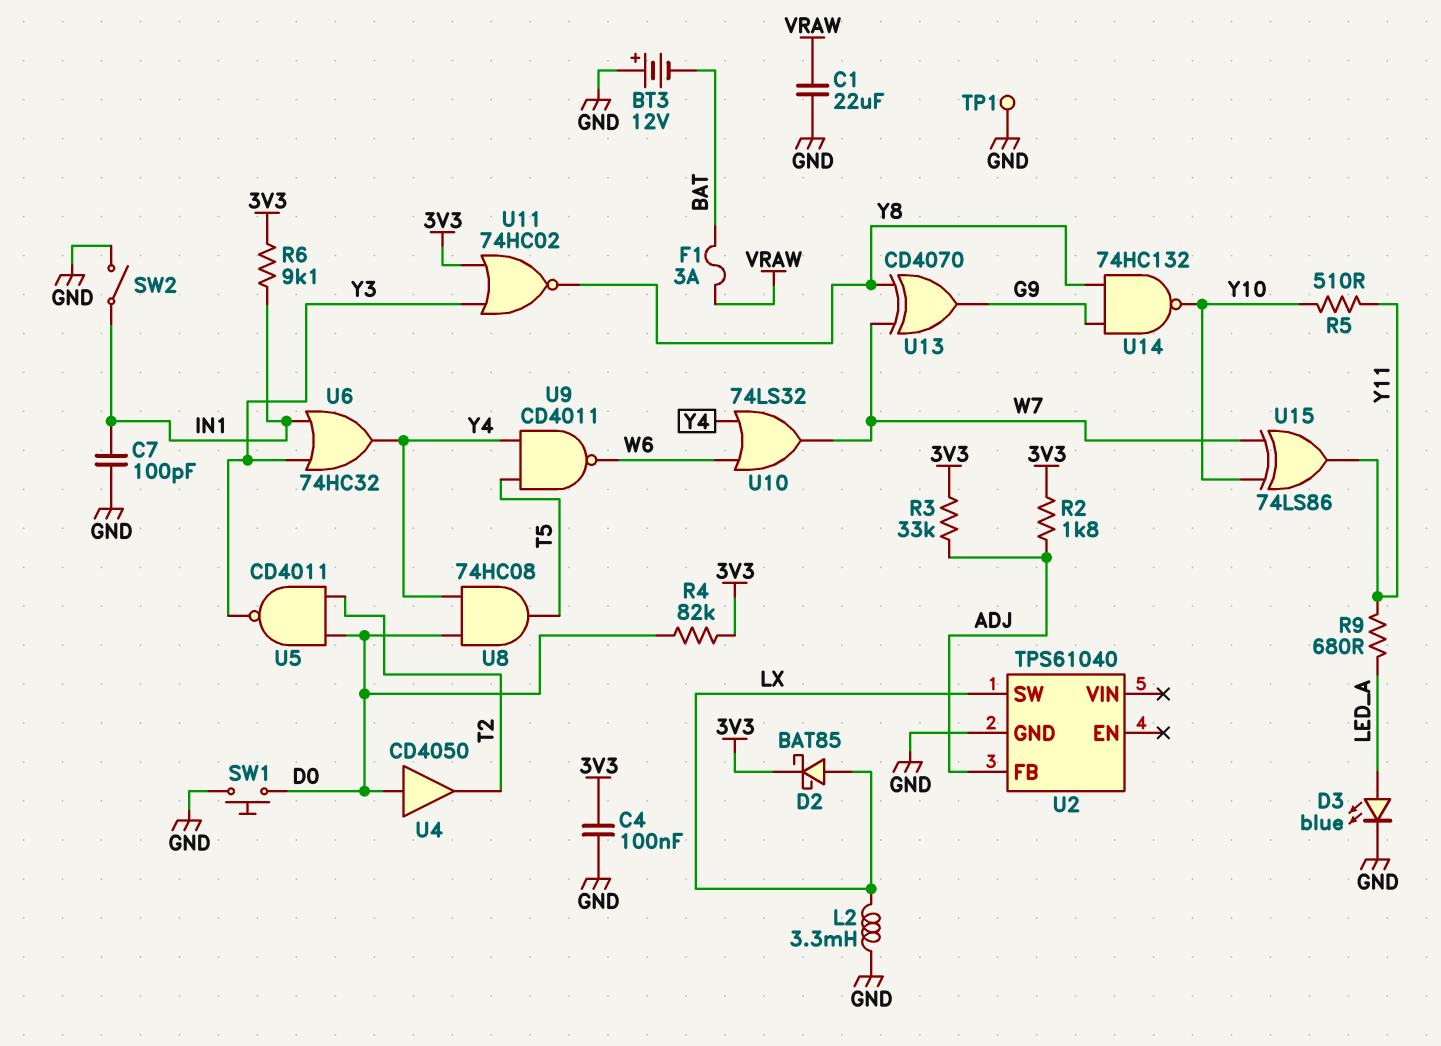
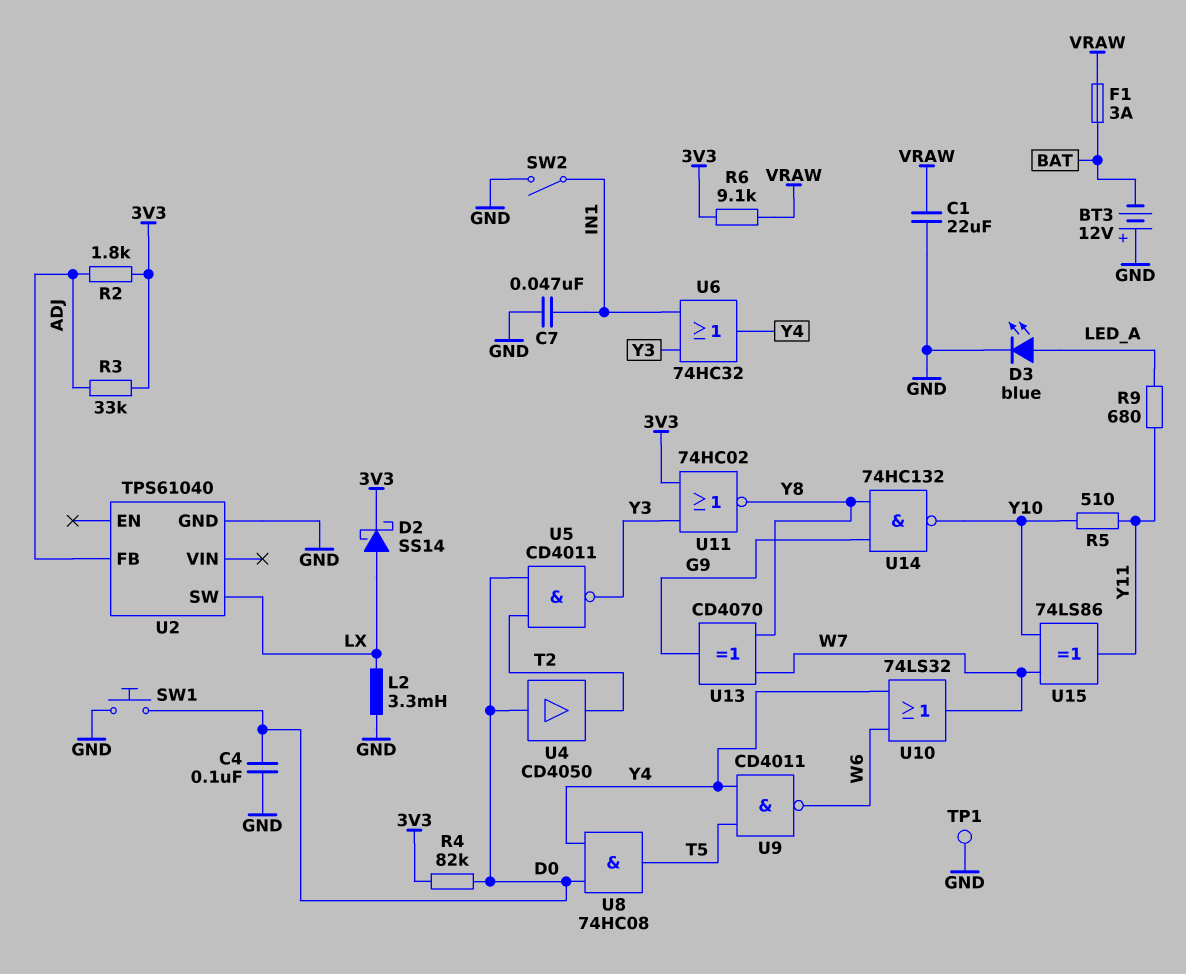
C4: 100nF (3V3, GND) -> 100nF (D0, GND)
C7: 100pF (GND, IN1) -> 47nF (GND, IN1)
D2: schottky BAT85 (A LX, K 3V3) -> schottky SS14 (A LX, K 3V3)
R6: 9.1k (3V3, IN1) -> 9.1k (3V3, VRAW)

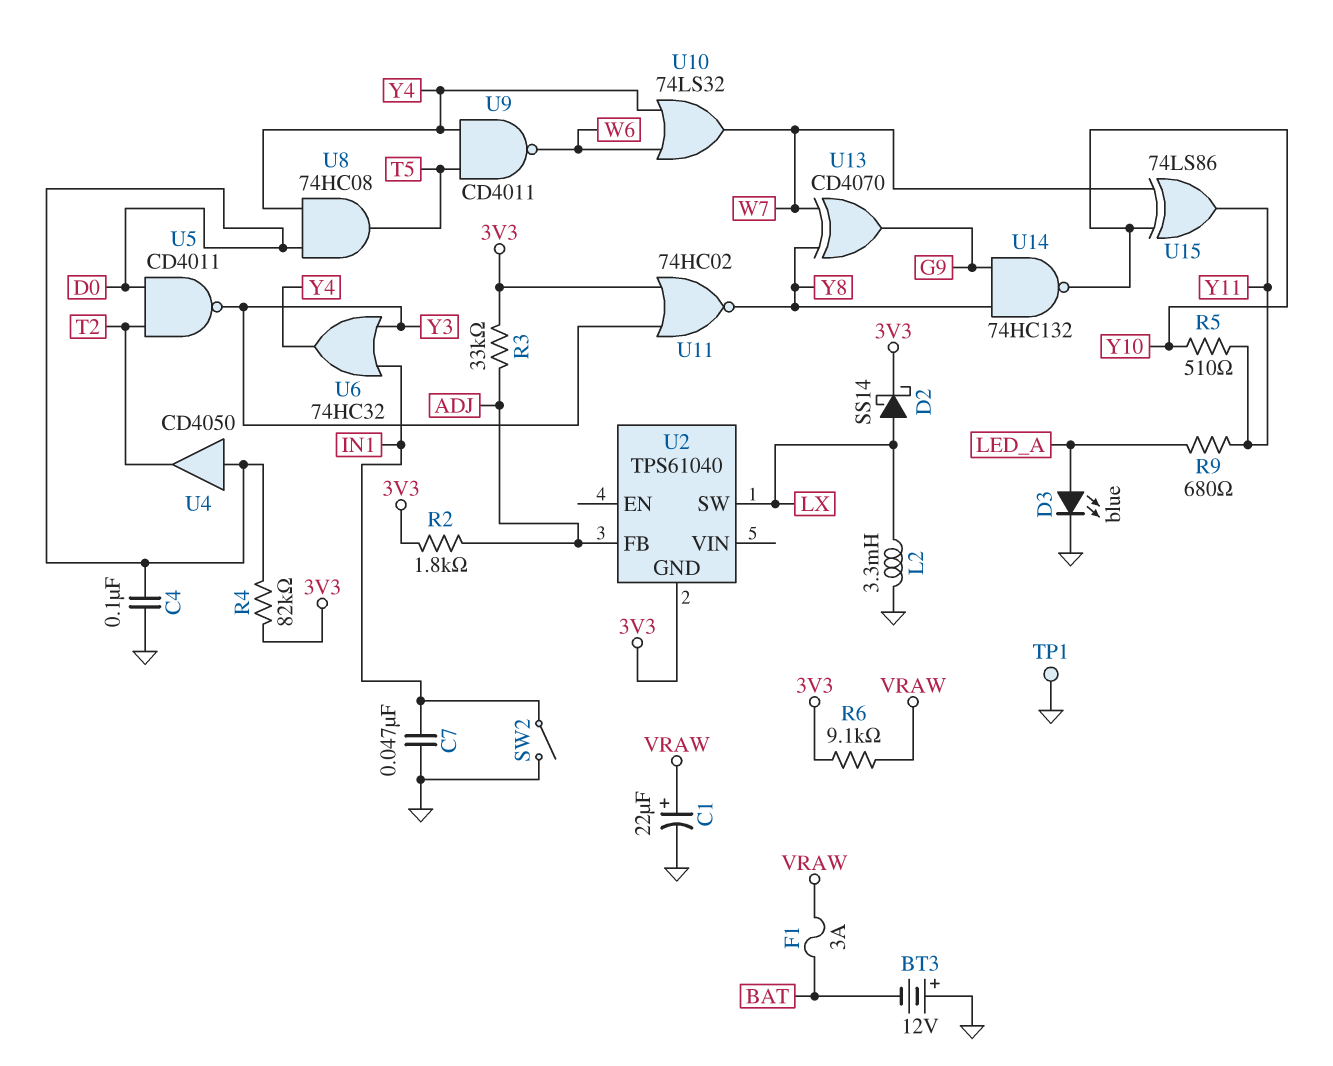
C1: 22uF (GND, VRAW) -> 22uF (plus VRAW, minus GND)
SW1: button (D0, GND) -> none
U2 pin GND: GND -> 3V3

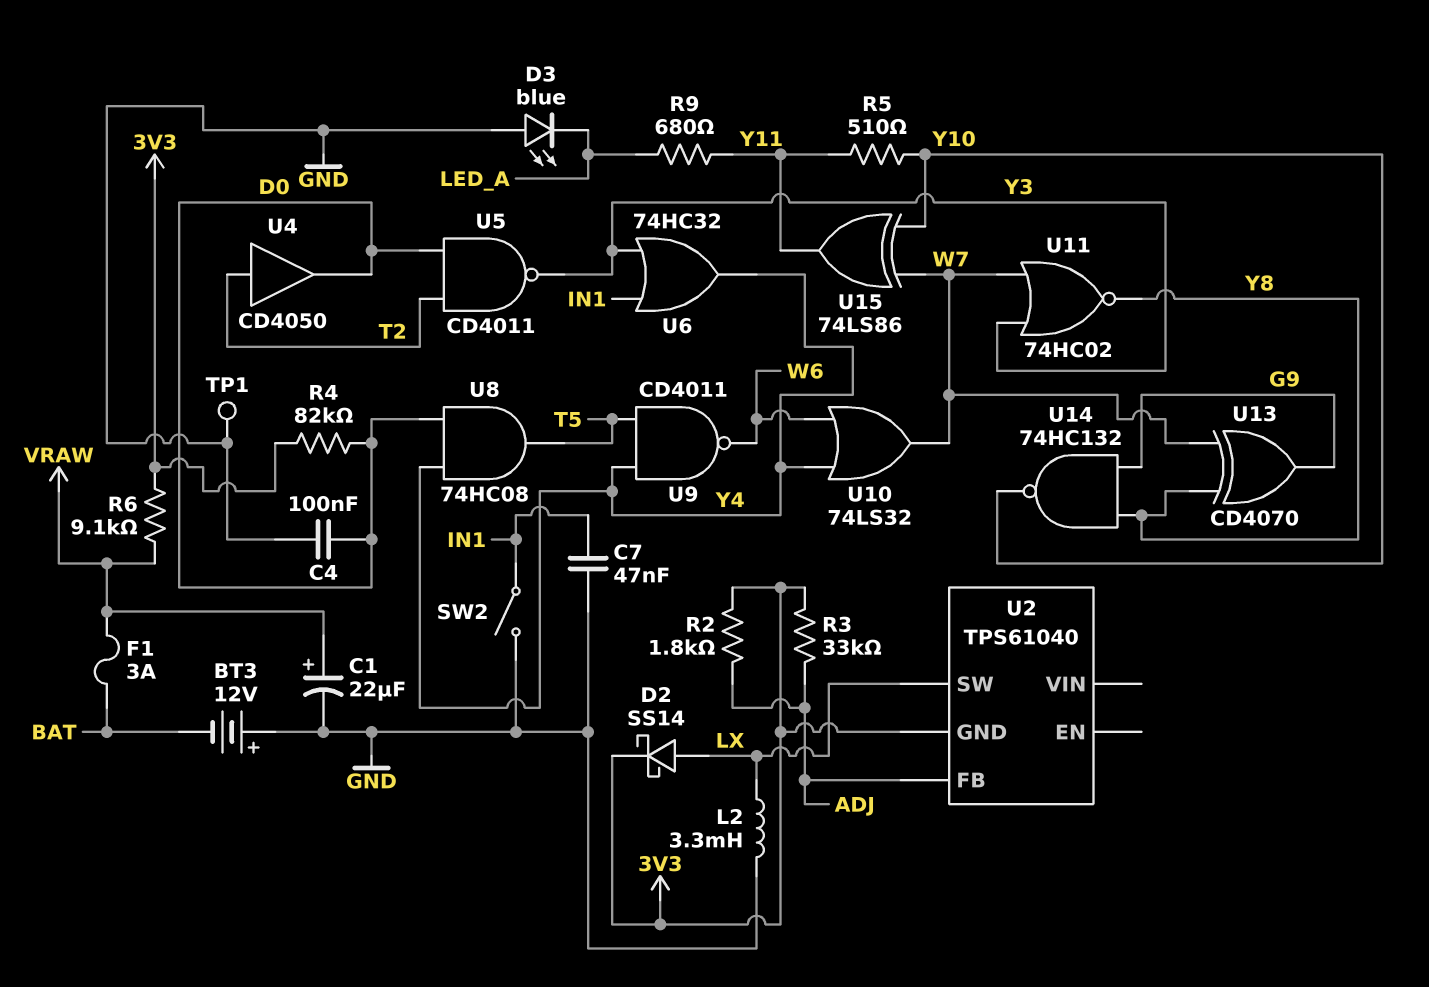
D3: LED blue (A LED_A, K GND) -> LED blue (A GND, K LED_A)
U4: buffer CD4050 (in D0, out T2) -> buffer CD4050 (in T2, out D0)
U11: NOR 74HC02 (in 3V3, in Y3, out Y8) -> NOR 74HC02 (in W7, in Y3, out Y8)

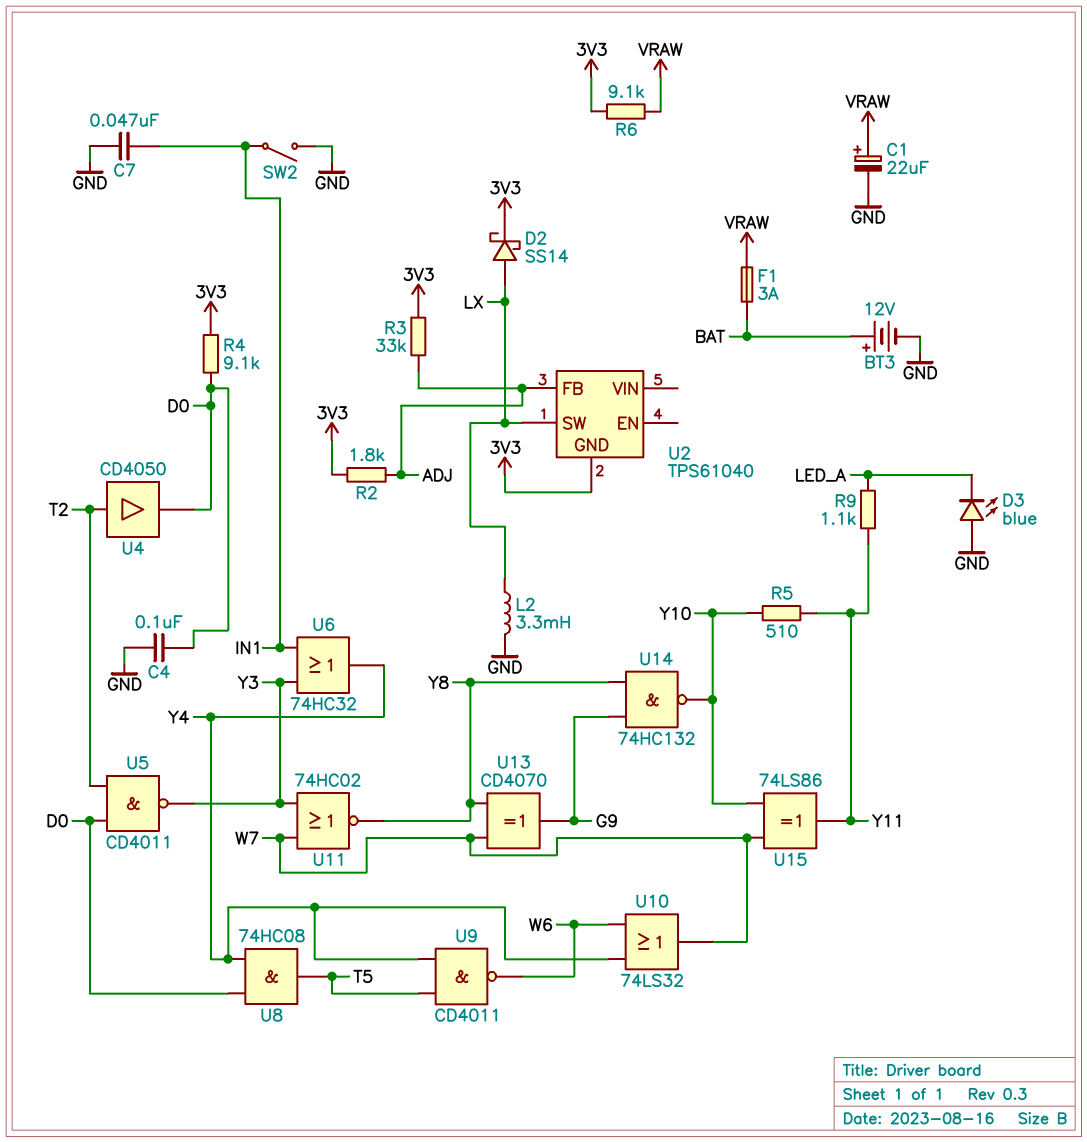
BT3: 12V (plus GND, minus BAT) -> 12V (plus BAT, minus GND)
R4: 82k (3V3, D0) -> 9.1k (3V3, D0)
R9: 680 (LED_A, Y11) -> 1.1k (LED_A, Y11)
TP1: test point (GND) -> none

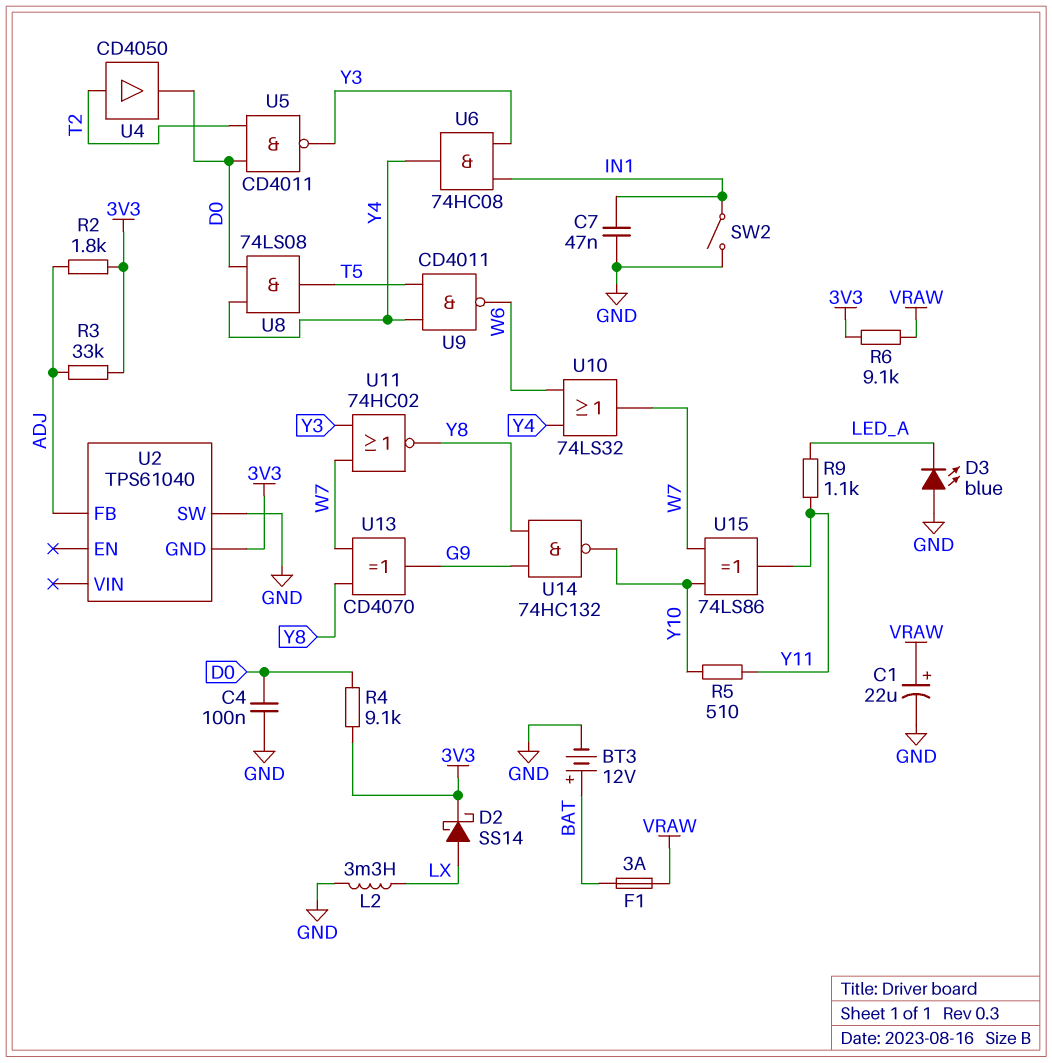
U2 pin SW: LX -> GND
U6: OR 74HC32 (in IN1, in Y3, out Y4) -> AND 74HC08 (in IN1, in Y3, out Y4)
U8: AND 74HC08 (in D0, in Y4, out T5) -> AND 74LS08 (in D0, in Y4, out T5)

